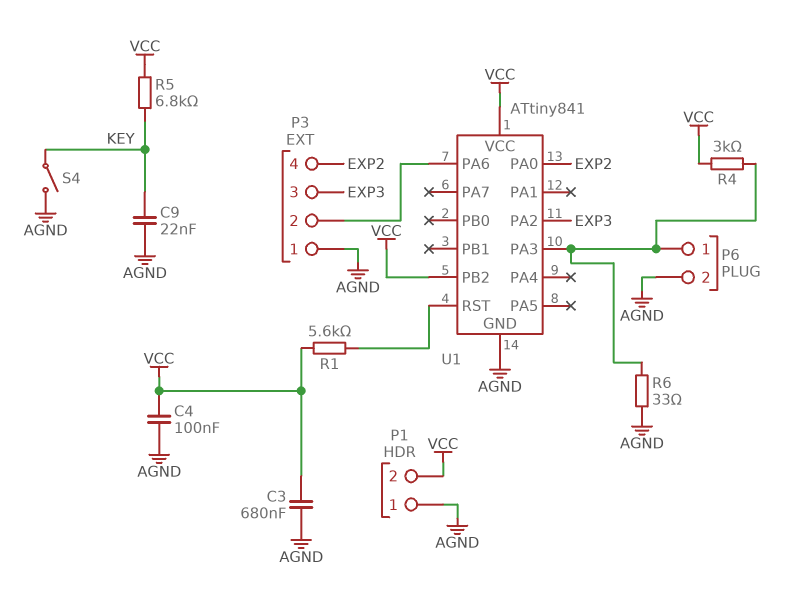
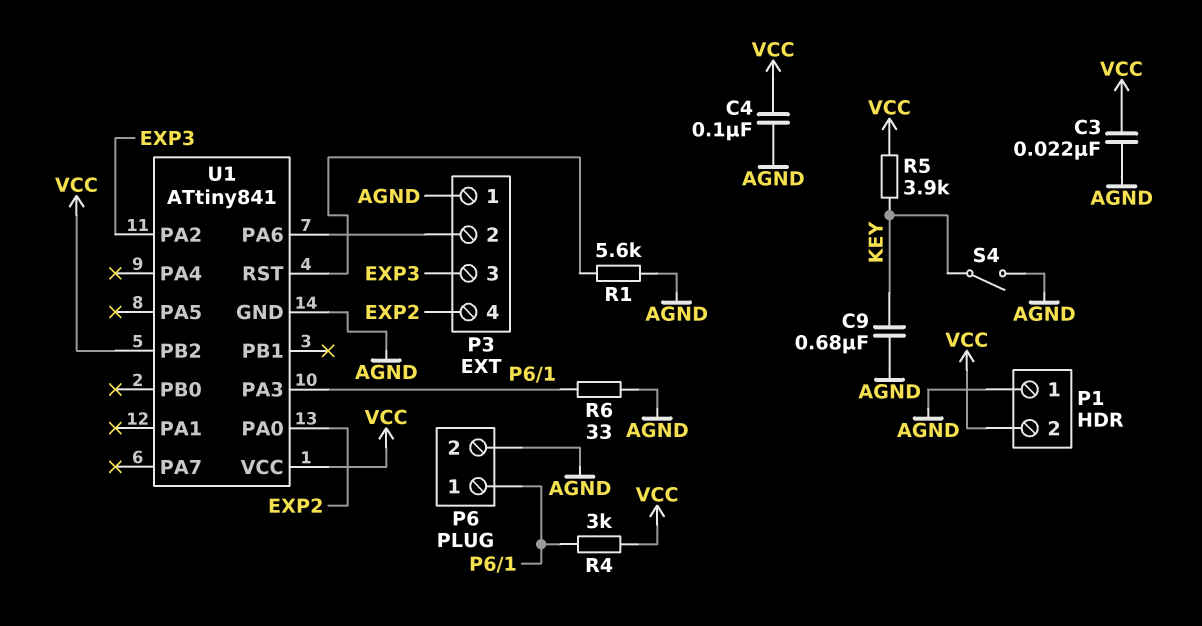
C3: 680nF (AGND, VCC) -> 22nF (AGND, VCC)
C9: 22nF (AGND, KEY) -> 680nF (AGND, KEY)
R1: 5.6k (U1/RST, VCC) -> 5.6k (AGND, U1/RST)
R5: 6.8k (KEY, VCC) -> 3.9k (KEY, VCC)

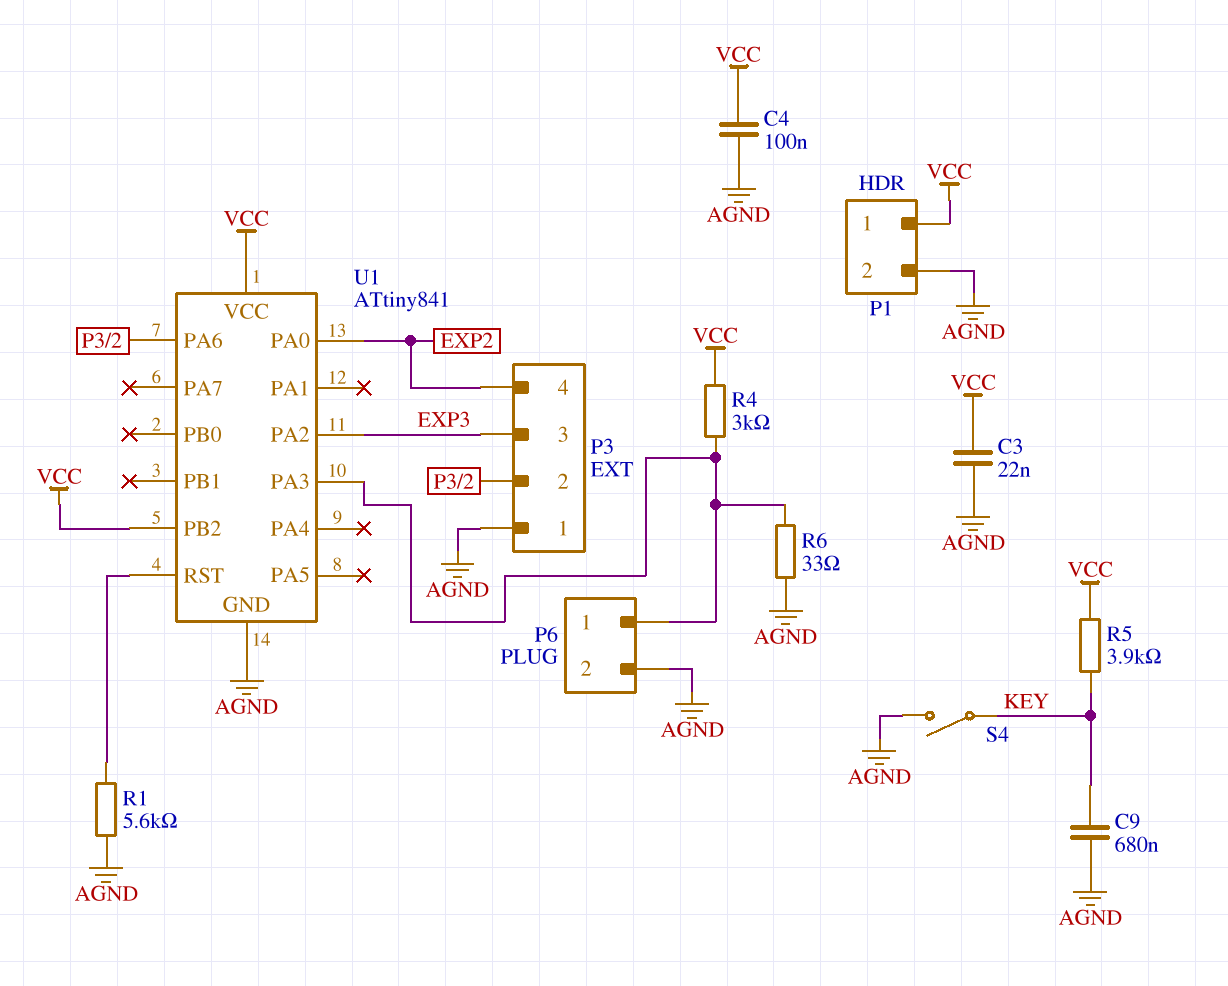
P1 pin 1: AGND -> VCC
P1 pin 2: VCC -> AGND

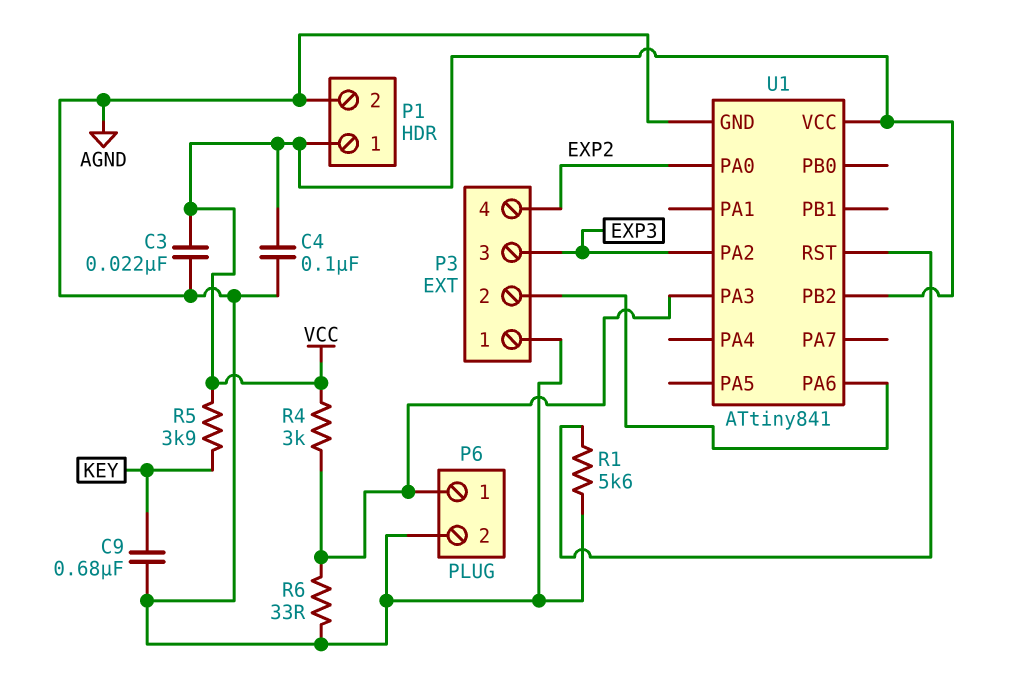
S4: switch (AGND, KEY) -> none

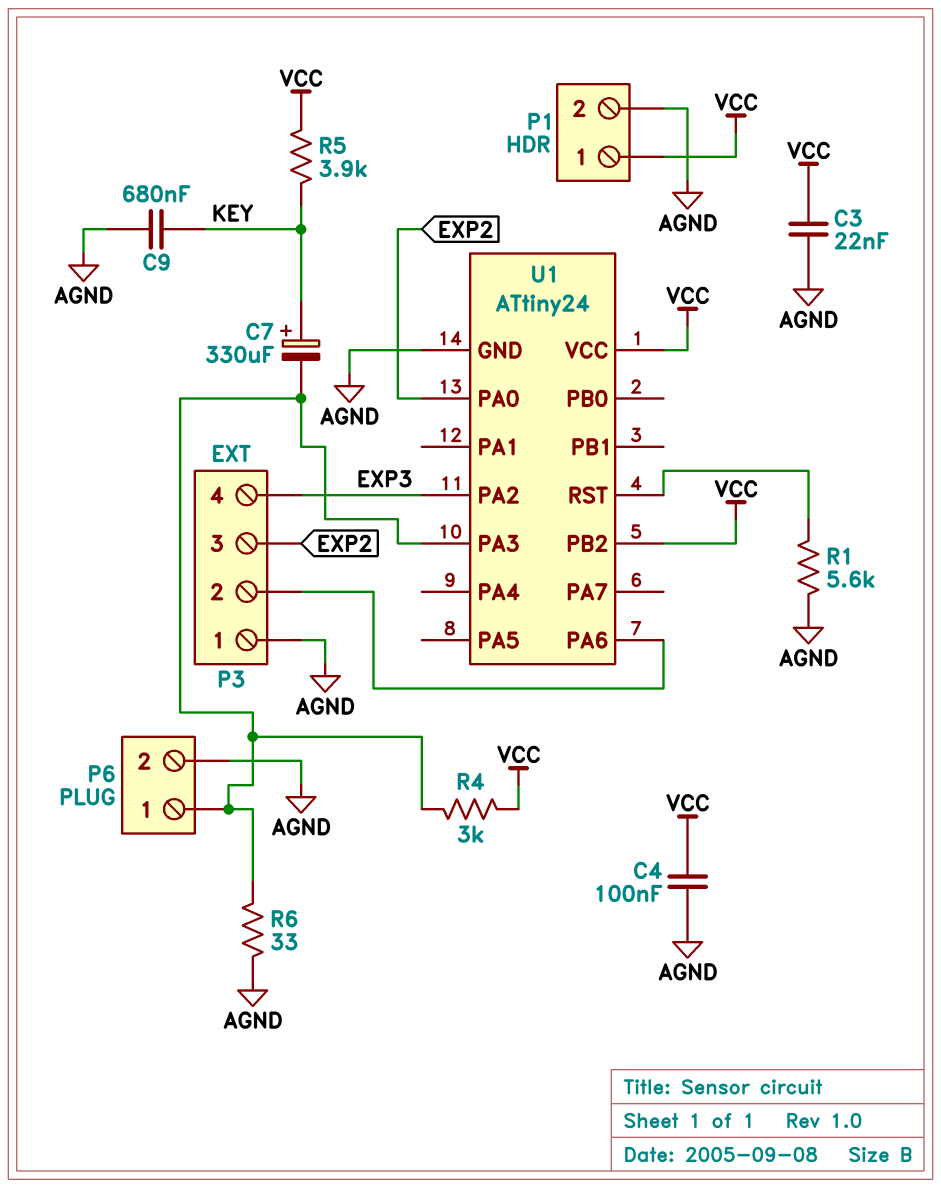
C7: none -> 330uF (plus KEY, minus P6/1)
P3 pin 3: EXP3 -> EXP2
P3 pin 4: EXP2 -> EXP3
U1: ATtiny841 -> ATtiny24

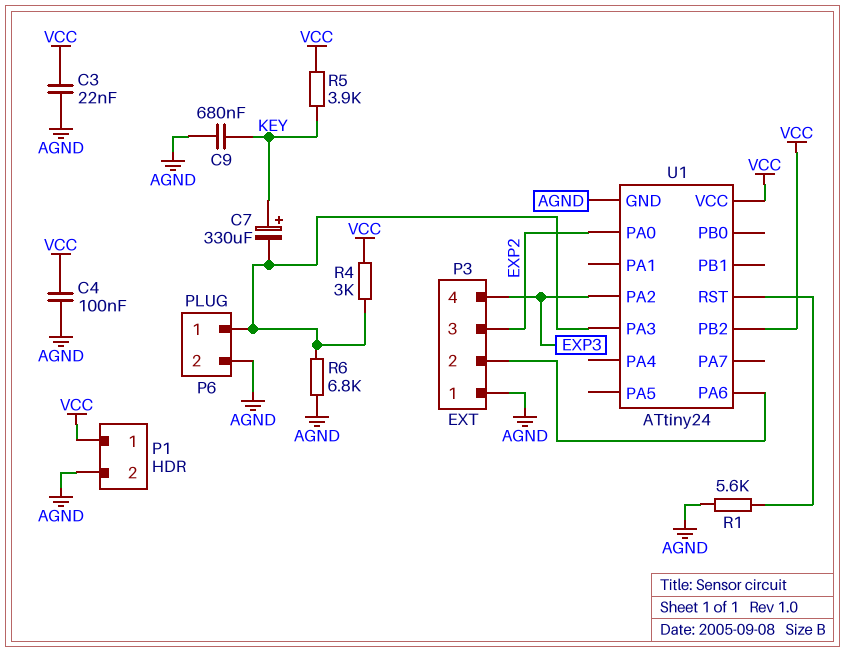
R6: 33 (AGND, P6/1) -> 6.8k (AGND, P6/1)

